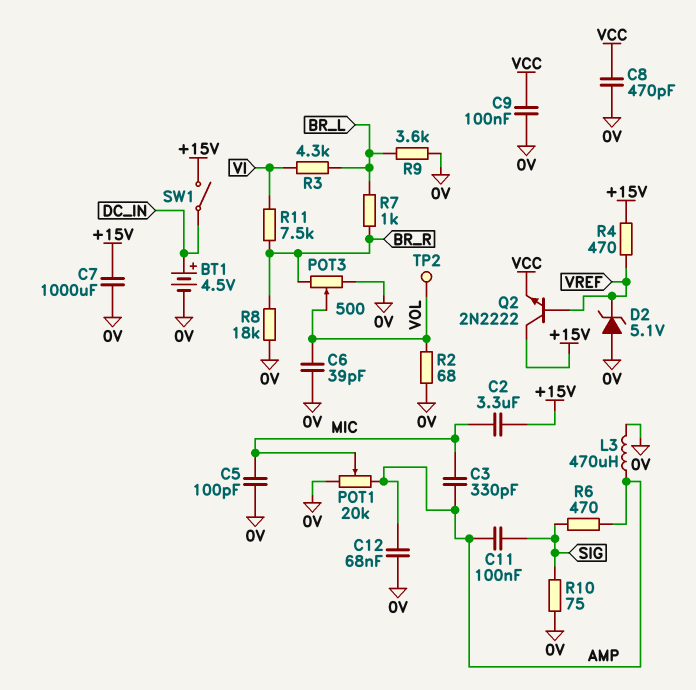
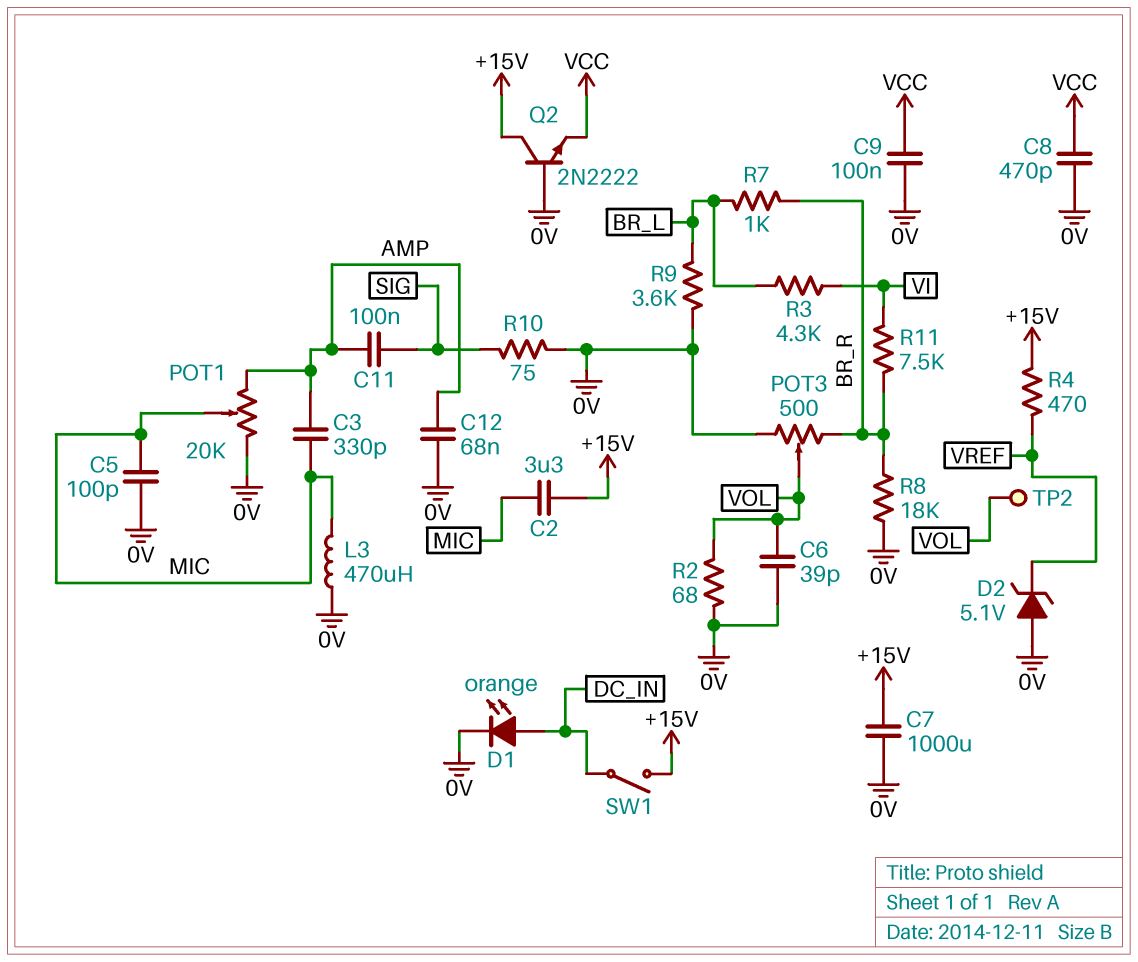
BT1: 4.5V (plus DC_IN, minus 0V) -> none
D1: none -> LED orange (A DC_IN, K 0V)
L3: 470uH (0V, AMP) -> 470uH (0V, MIC)
Q2: NPN 2N2222 (B VREF, C +15V, E VCC) -> NPN 2N2222 (B 0V, C +15V, E VCC)
R6: 470 (AMP, SIG) -> none

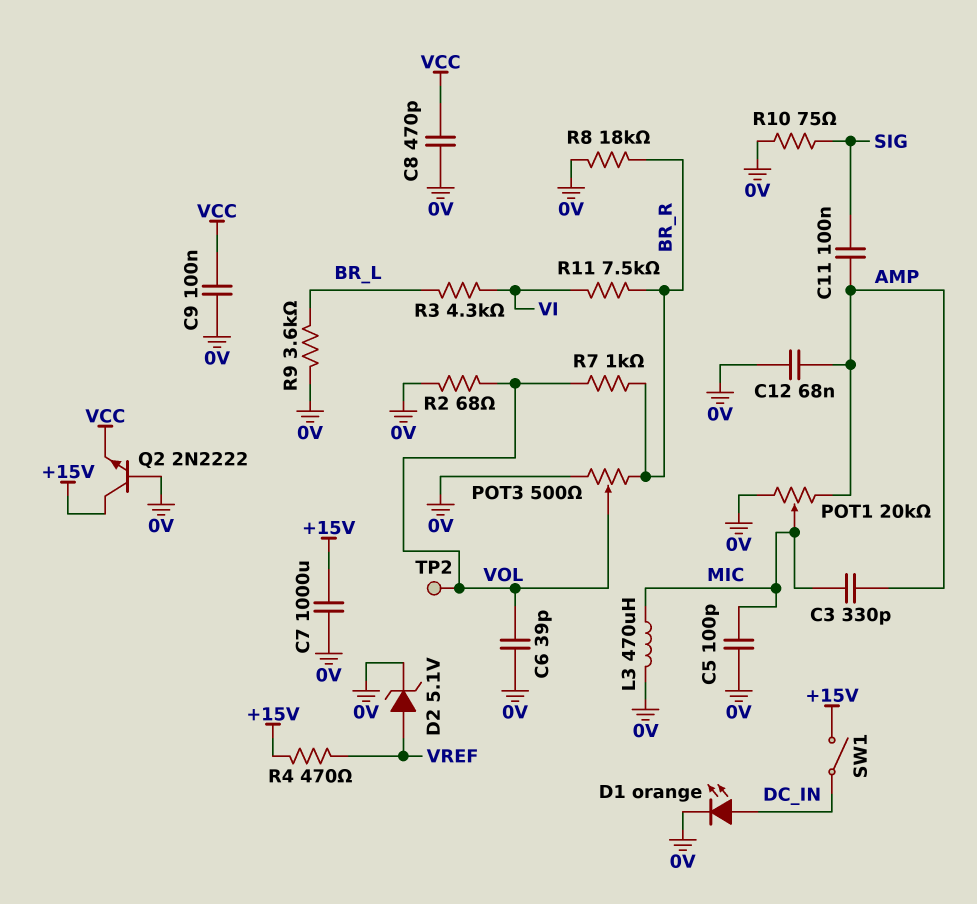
C2: 3.3uF (+15V, MIC) -> none
D2: zener 5.1V (A 0V, K VREF) -> zener 5.1V (A VREF, K 0V)
R7: 1k (BR_L, BR_R) -> 1k (BR_R, VOL)

